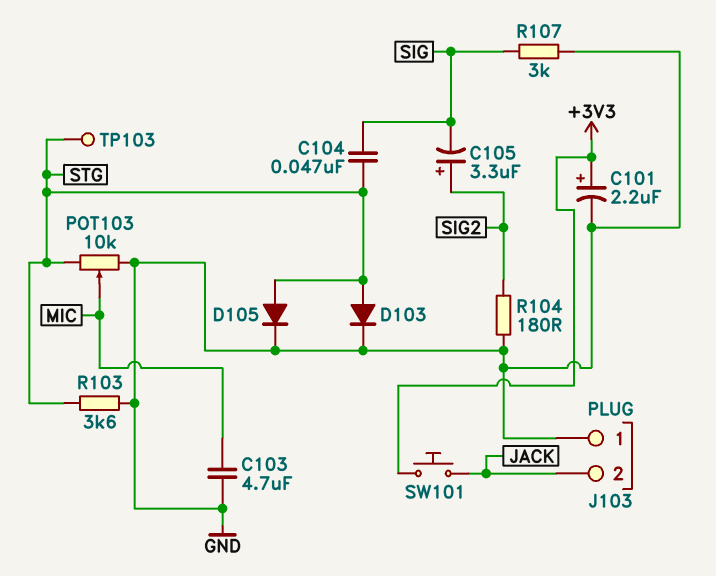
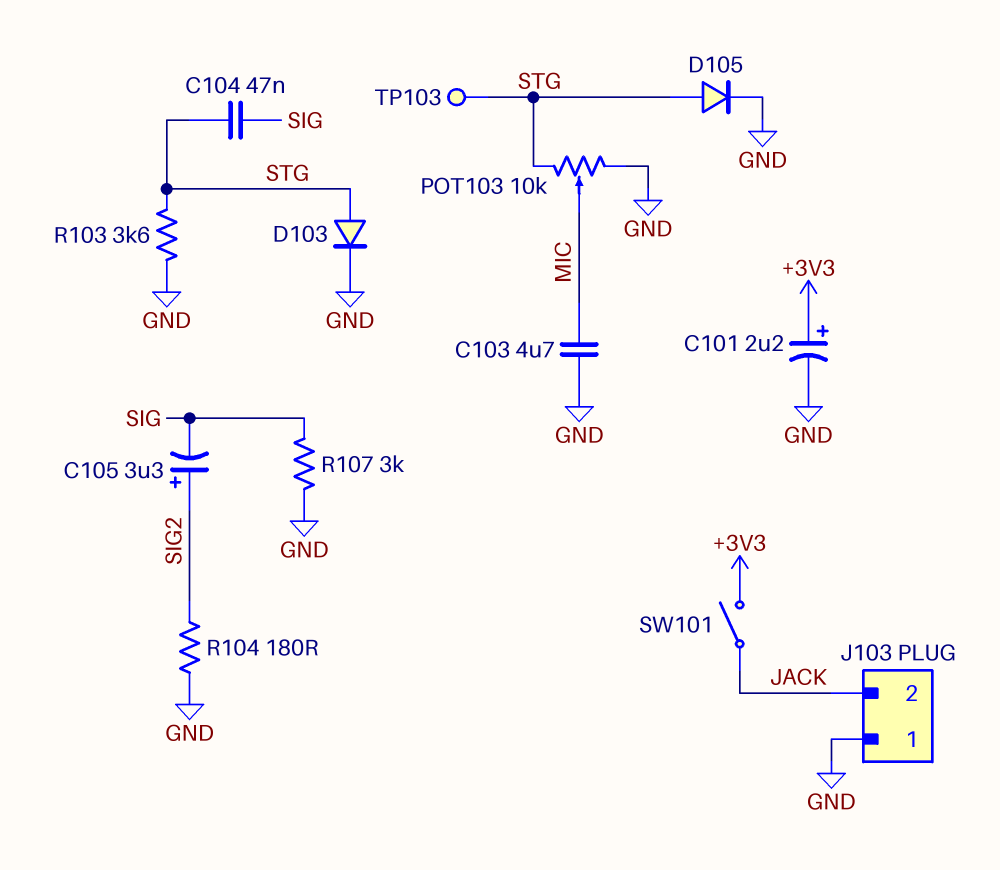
SW101: button (+3V3, JACK) -> switch (+3V3, JACK)

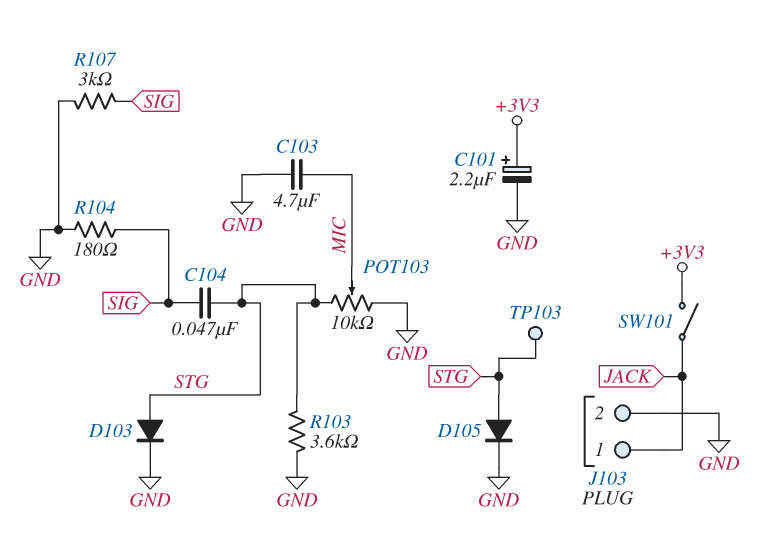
C105: 3.3uF (plus SIG2, minus SIG) -> none
J103 pin 1: GND -> JACK
J103 pin 2: JACK -> GND
R104: 180 (GND, SIG2) -> 180 (GND, SIG)

